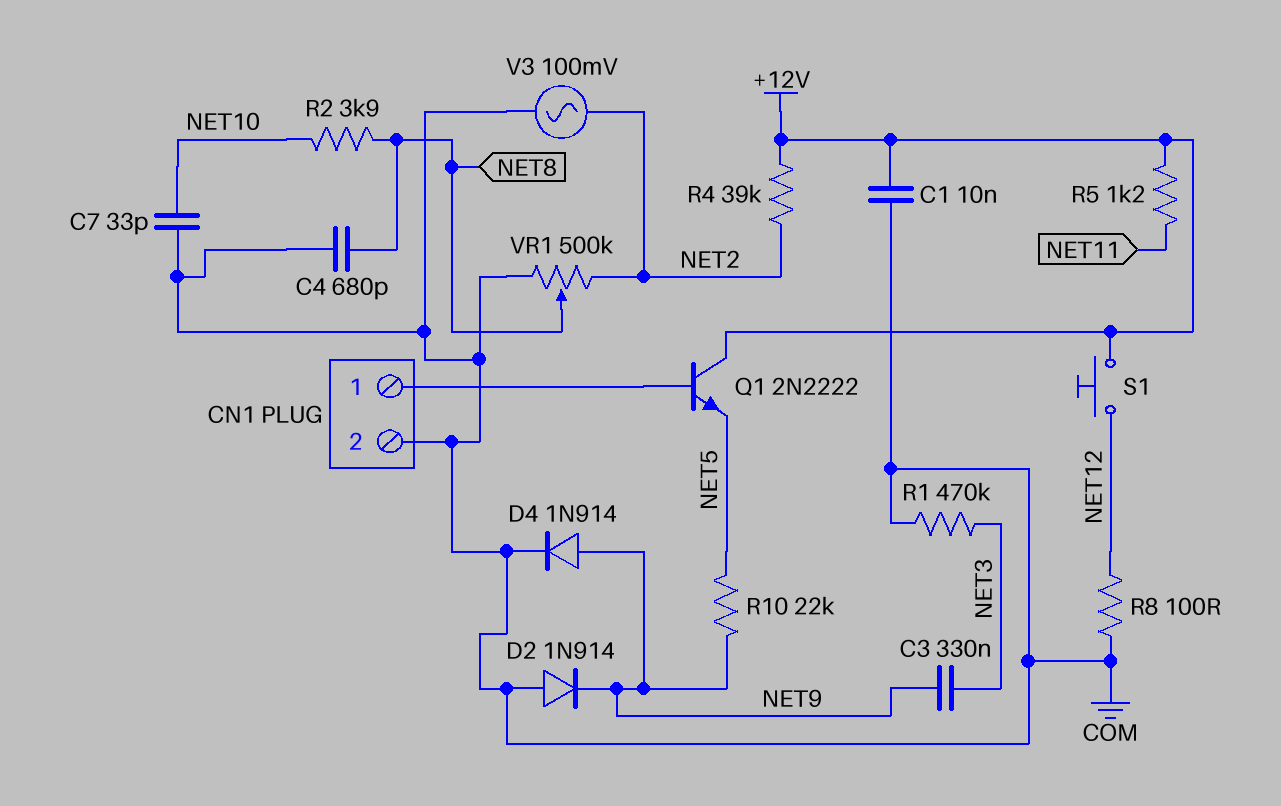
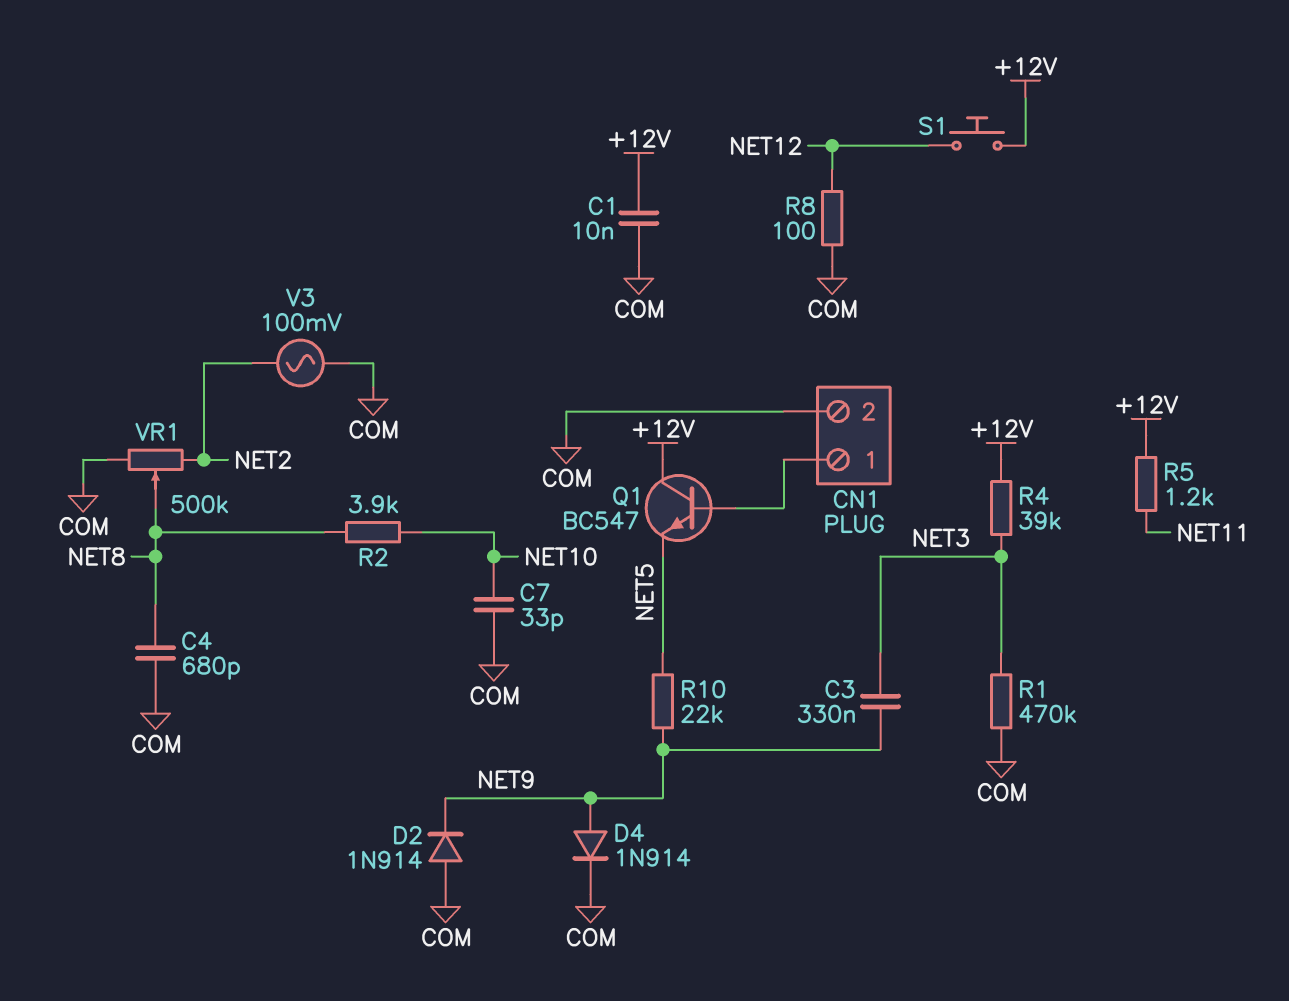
Q1: NPN 2N2222 (B CN1/1, C +12V, E NET5) -> NPN BC547 (B CN1/1, C +12V, E NET5)
R4: 39k (+12V, NET2) -> 39k (+12V, NET3)

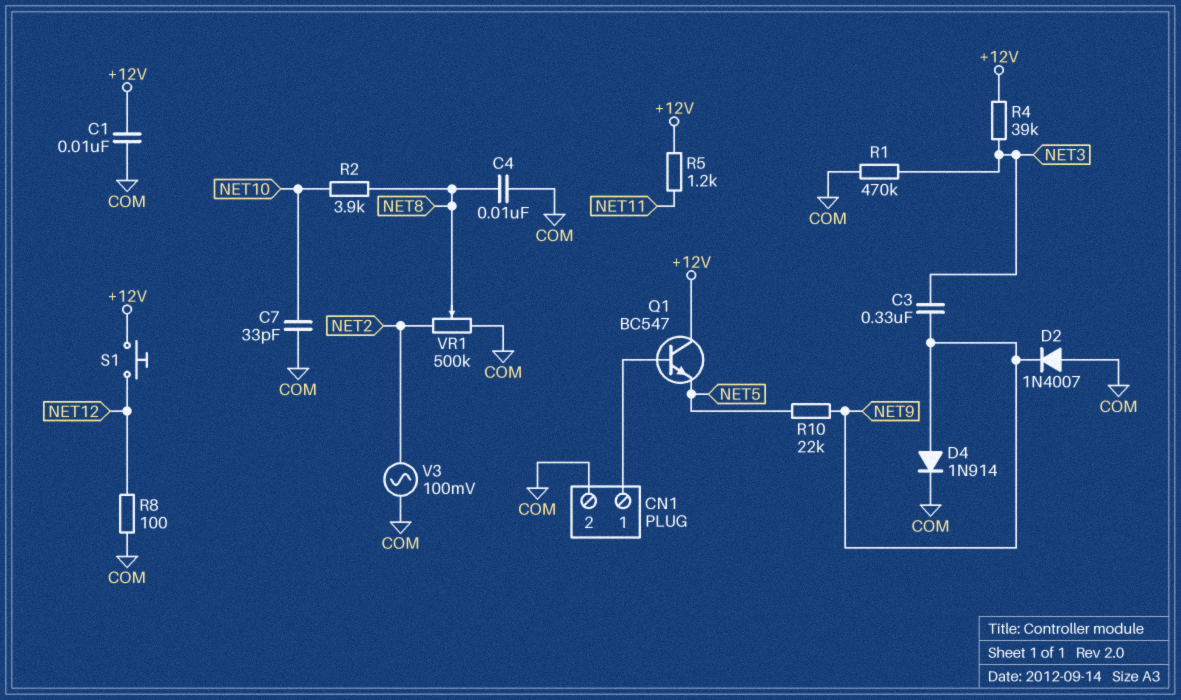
C4: 680pF (COM, NET8) -> 10nF (COM, NET8)
D2: diode 1N914 (A COM, K NET9) -> diode 1N4007 (A COM, K NET9)

